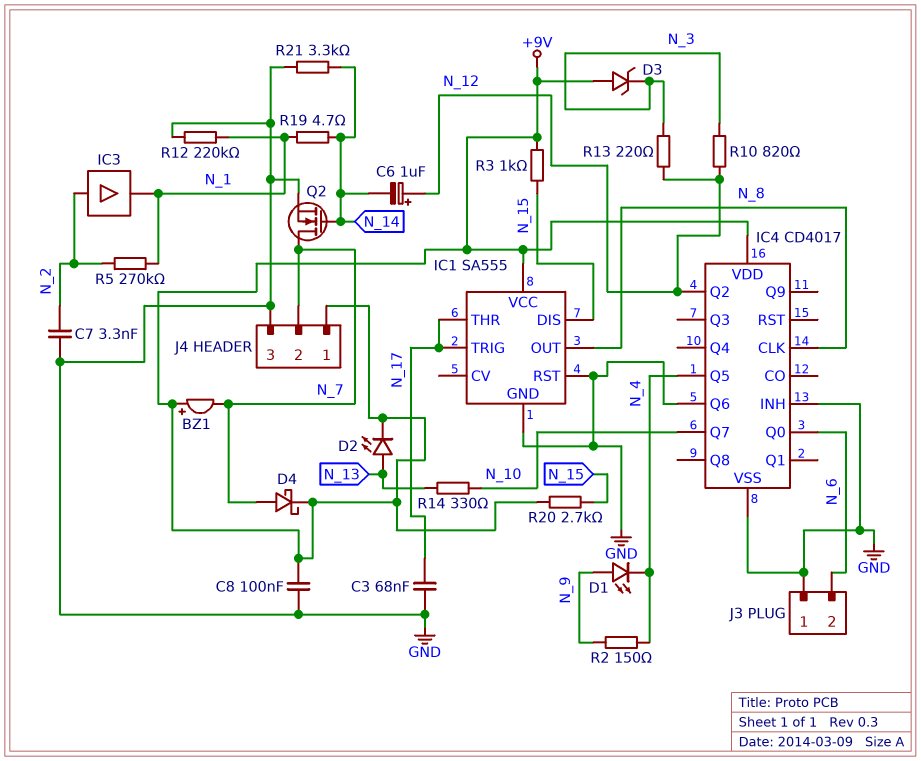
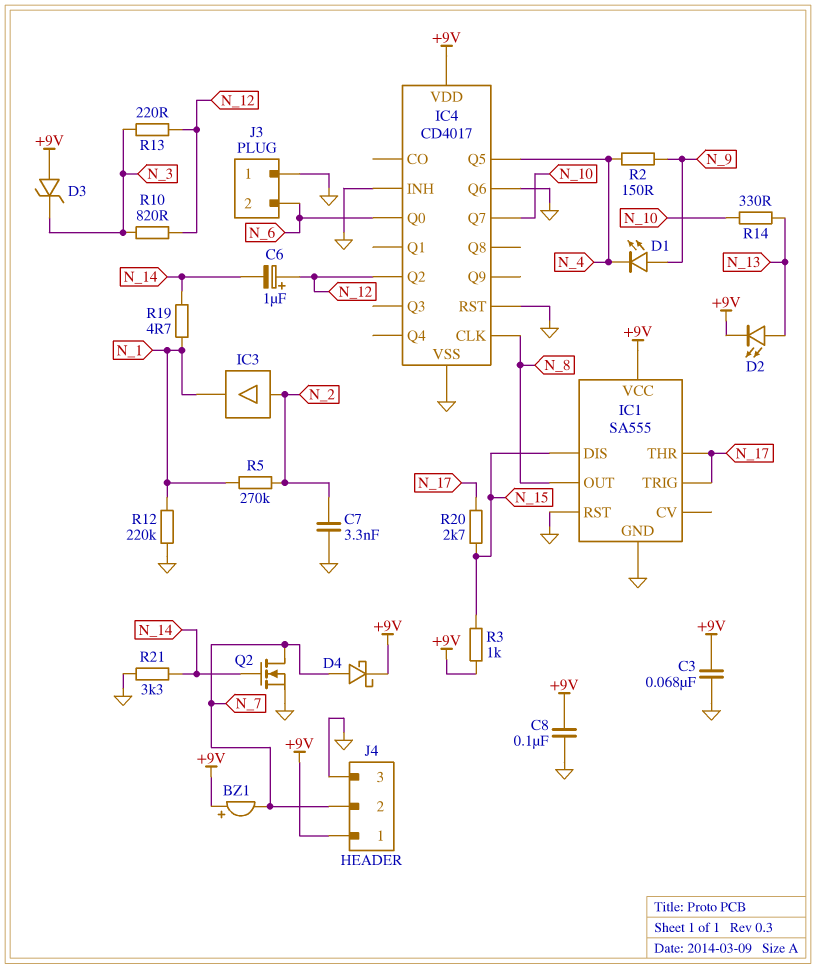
C3: 68nF (GND, N_17) -> 68nF (+9V, GND)
IC4 pin RST: none -> GND
R20: 2.7k (+9V, N_15) -> 2.7k (N_15, N_17)

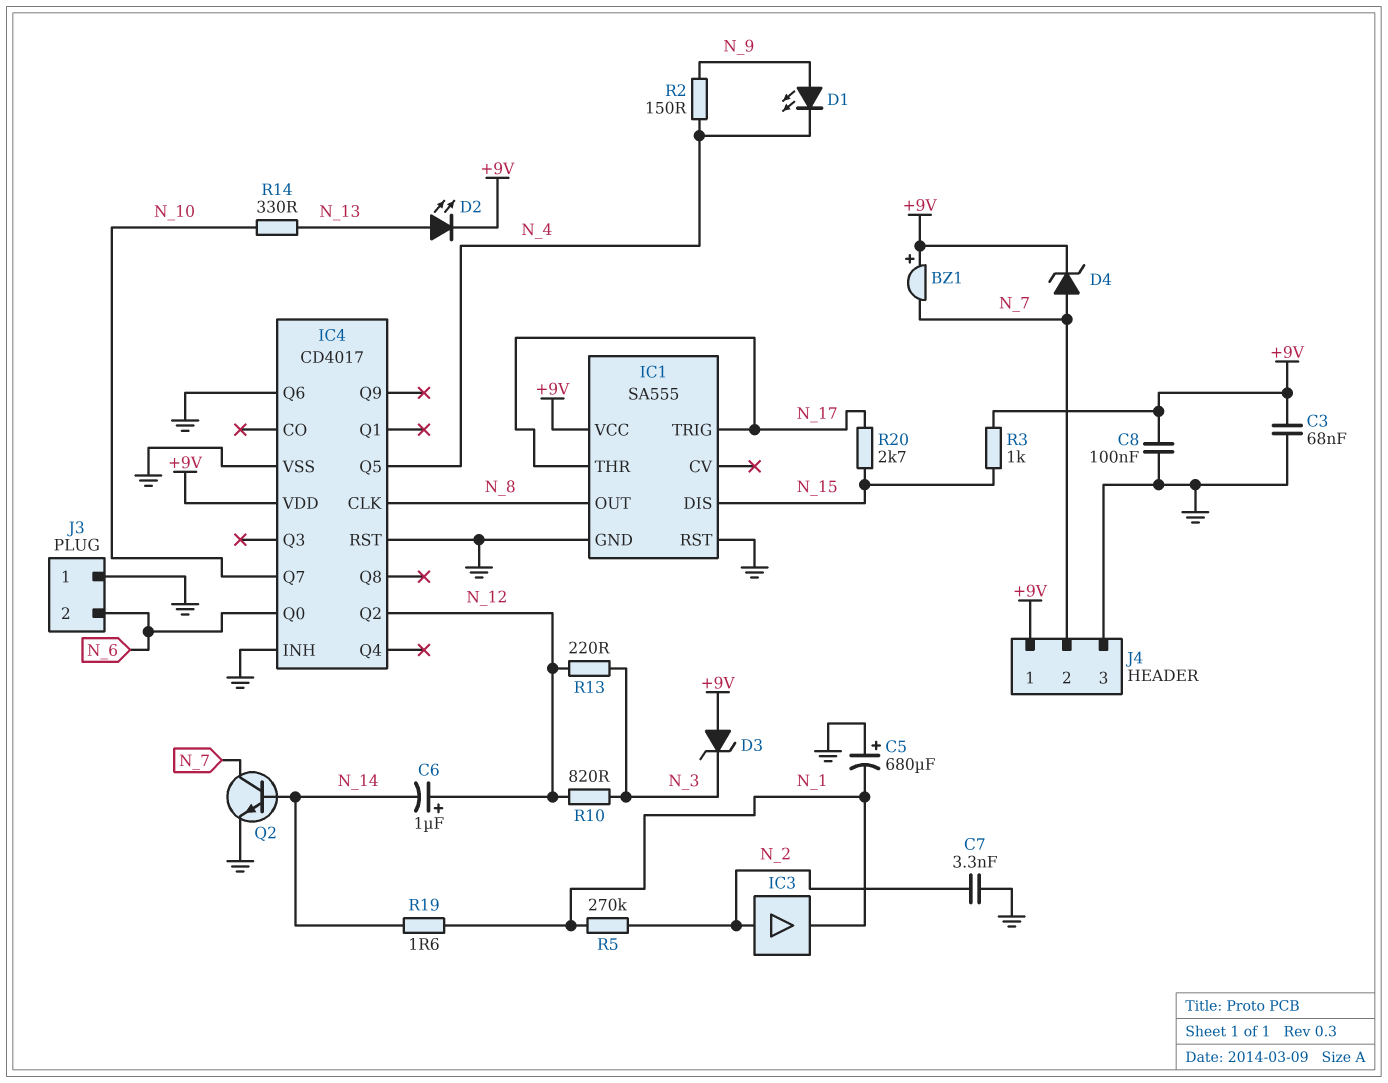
C5: none -> 680uF (plus GND, minus N_1)
D4: schottky (A N_7, K +9V) -> zener (A N_7, K +9V)
Q2: NMOS (G N_14, D N_7, S GND) -> NPN (B N_14, C N_7, E GND)
R12: 220k (GND, N_1) -> none
R19: 4.7 (N_1, N_14) -> 1.6 (N_1, N_14)
R21: 3.3k (GND, N_14) -> none

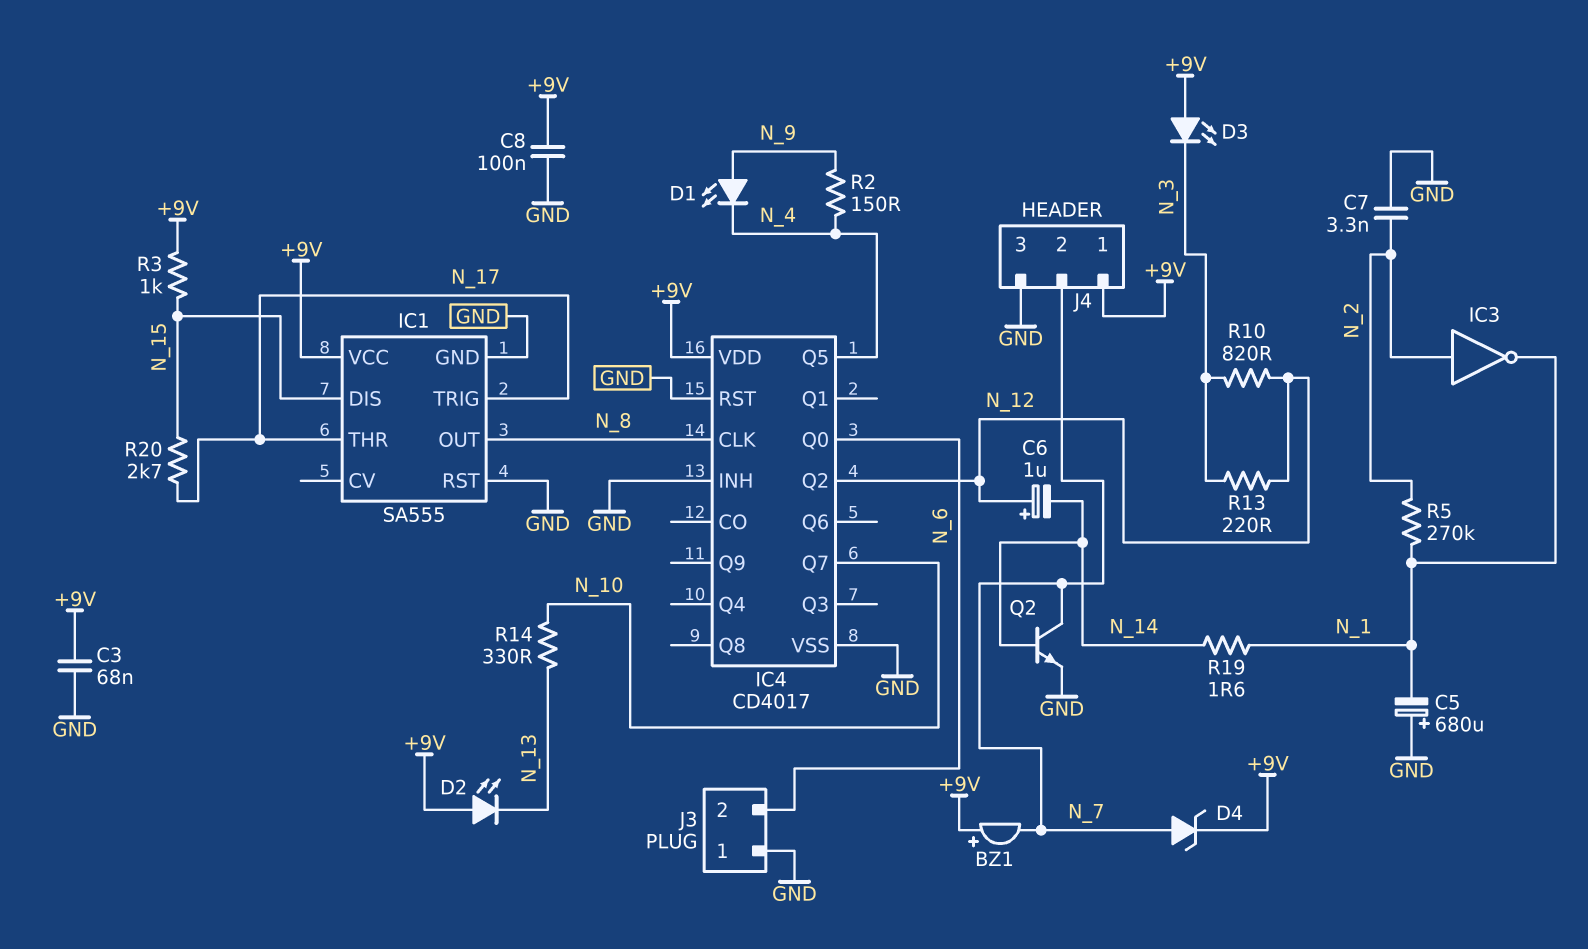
D2: LED (A N_13, K +9V) -> LED (A +9V, K N_13)
D3: zener (A +9V, K N_3) -> LED (A +9V, K N_3)
IC3: buffer (in N_2, out N_1) -> NOT (in N_2, out N_1)
IC4 pin Q6: GND -> none

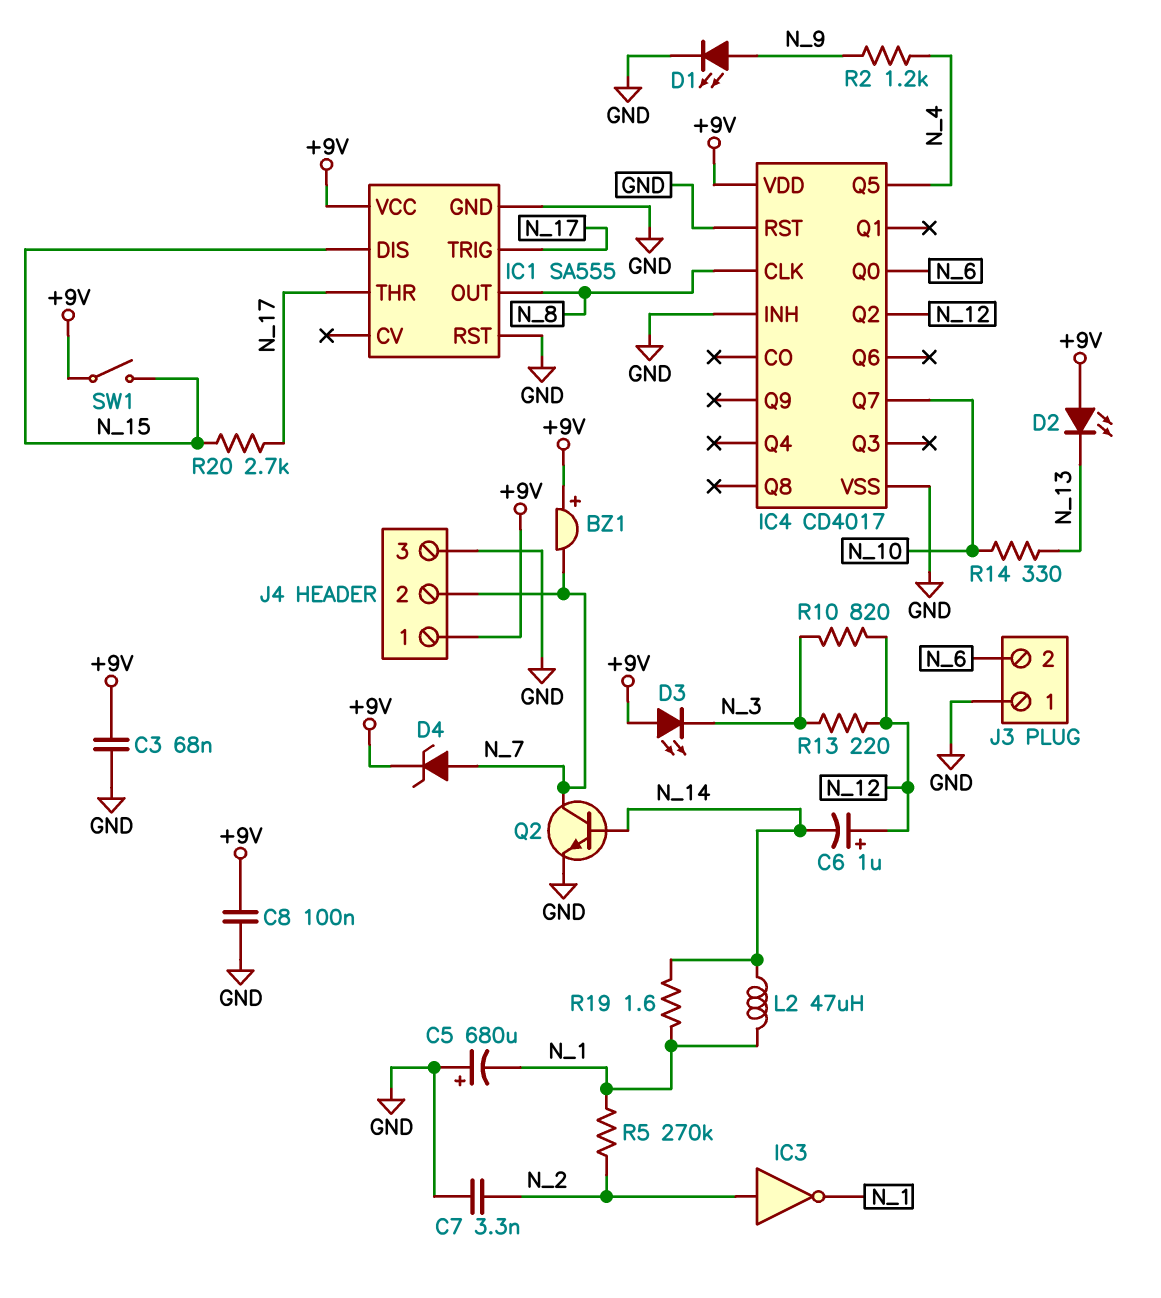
D1: LED (A N_9, K N_4) -> LED (A N_9, K GND)
L2: none -> 47uH (N_1, N_14)
R2: 150 (N_4, N_9) -> 1.2k (N_4, N_9)
R3: 1k (+9V, N_15) -> none
SW1: none -> switch (+9V, N_15)

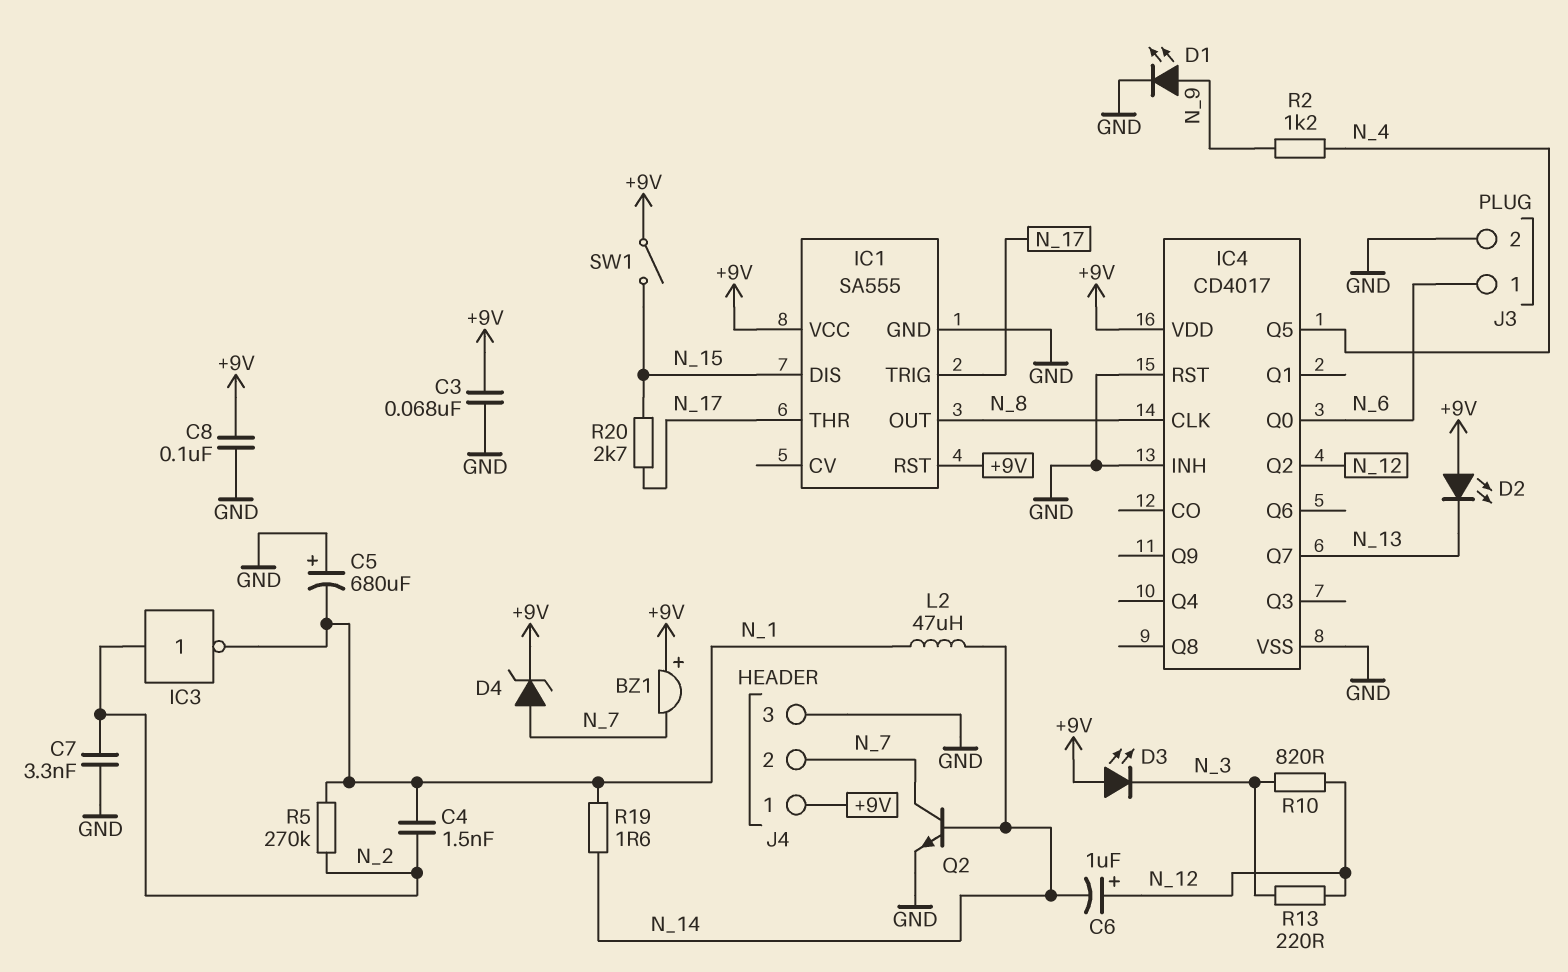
C4: none -> 1.5nF (N_1, N_2)
IC1 pin RST: GND -> +9V
IC4 pin Q7: N_10 -> N_13
J3 pin 1: GND -> N_6
J3 pin 2: N_6 -> GND
R14: 330 (N_10, N_13) -> none

